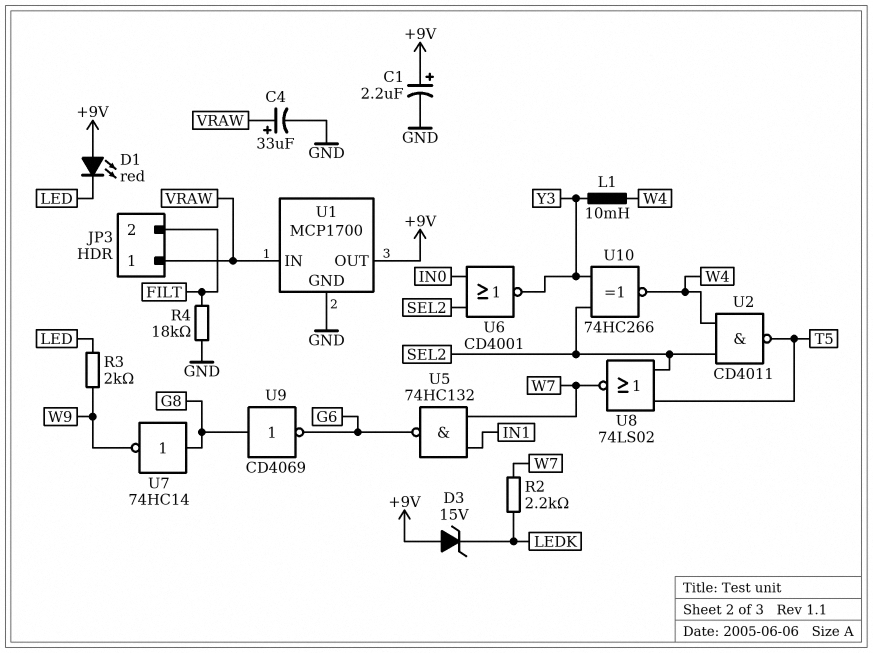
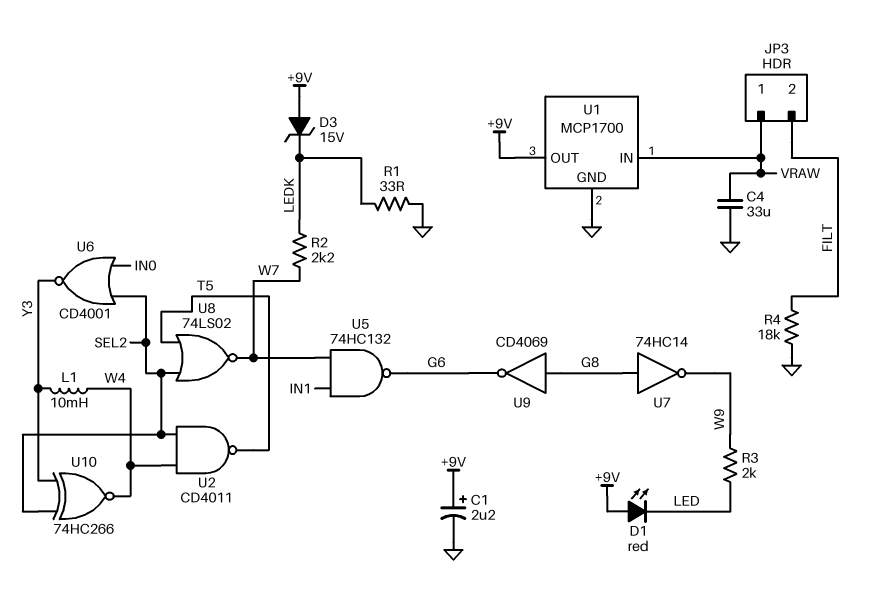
C4: 33uF (plus VRAW, minus GND) -> 33uF (GND, VRAW)
R1: none -> 33 (GND, LEDK)

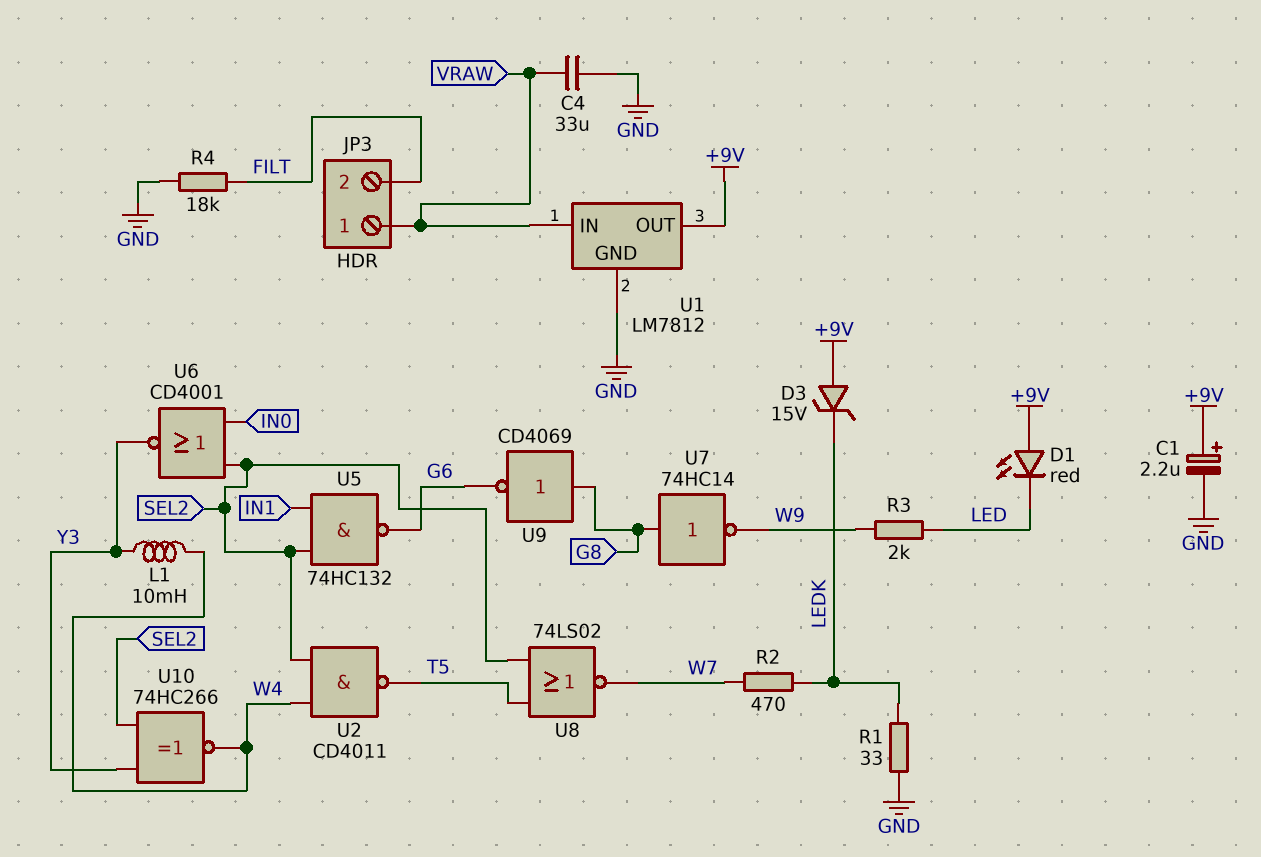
R2: 2.2k (LEDK, W7) -> 470 (LEDK, W7)
U1: MCP1700 -> LM7812
U5: NAND 74HC132 (in IN1, in W7, out G6) -> NAND 74HC132 (in IN1, in SEL2, out G6)

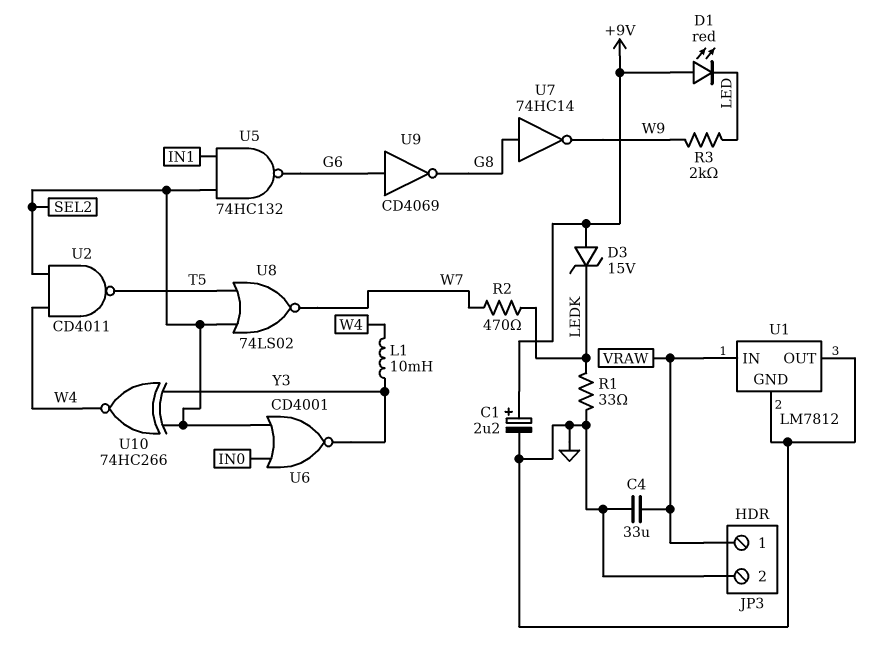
JP3 pin 2: FILT -> GND
R4: 18k (FILT, GND) -> none
U1 pin OUT: +9V -> GND
U9: NOT CD4069 (in G8, out G6) -> NOT CD4069 (in G6, out G8)

